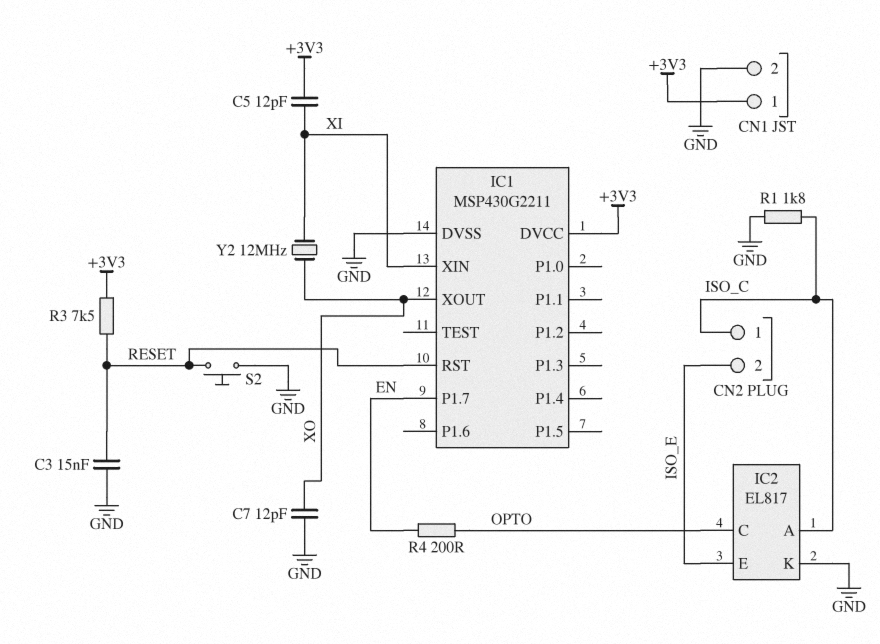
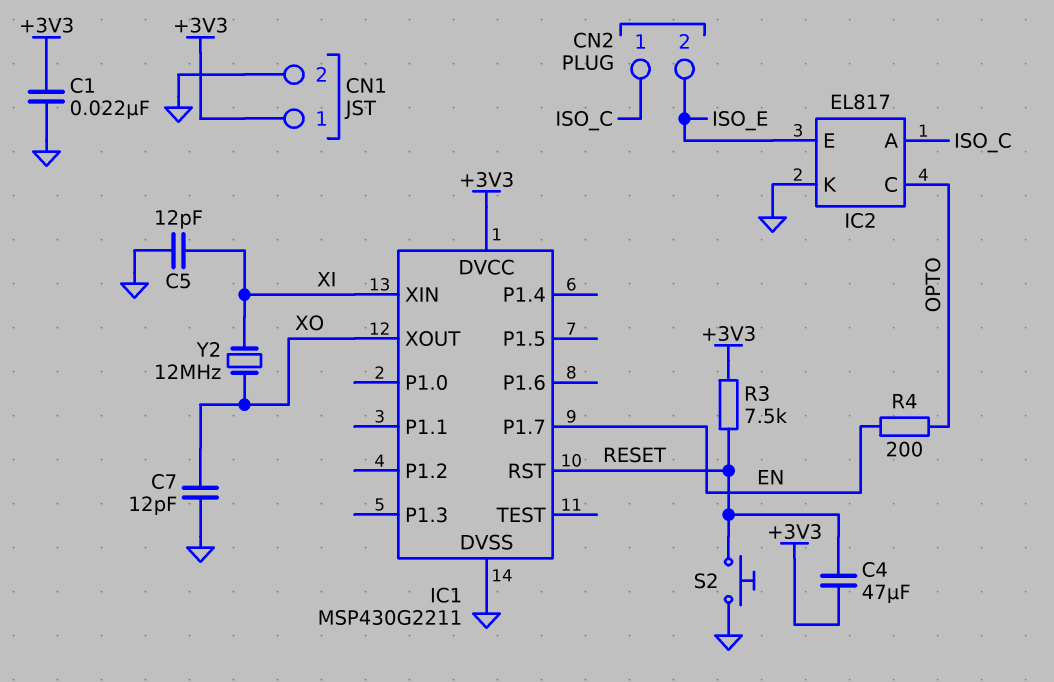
C1: none -> 22nF (+3V3, GND)
C3: 15nF (GND, RESET) -> none
C4: none -> 47uF (+3V3, RESET)
C5: 12pF (+3V3, XI) -> 12pF (GND, XI)
R1: 1.8k (GND, ISO_C) -> none

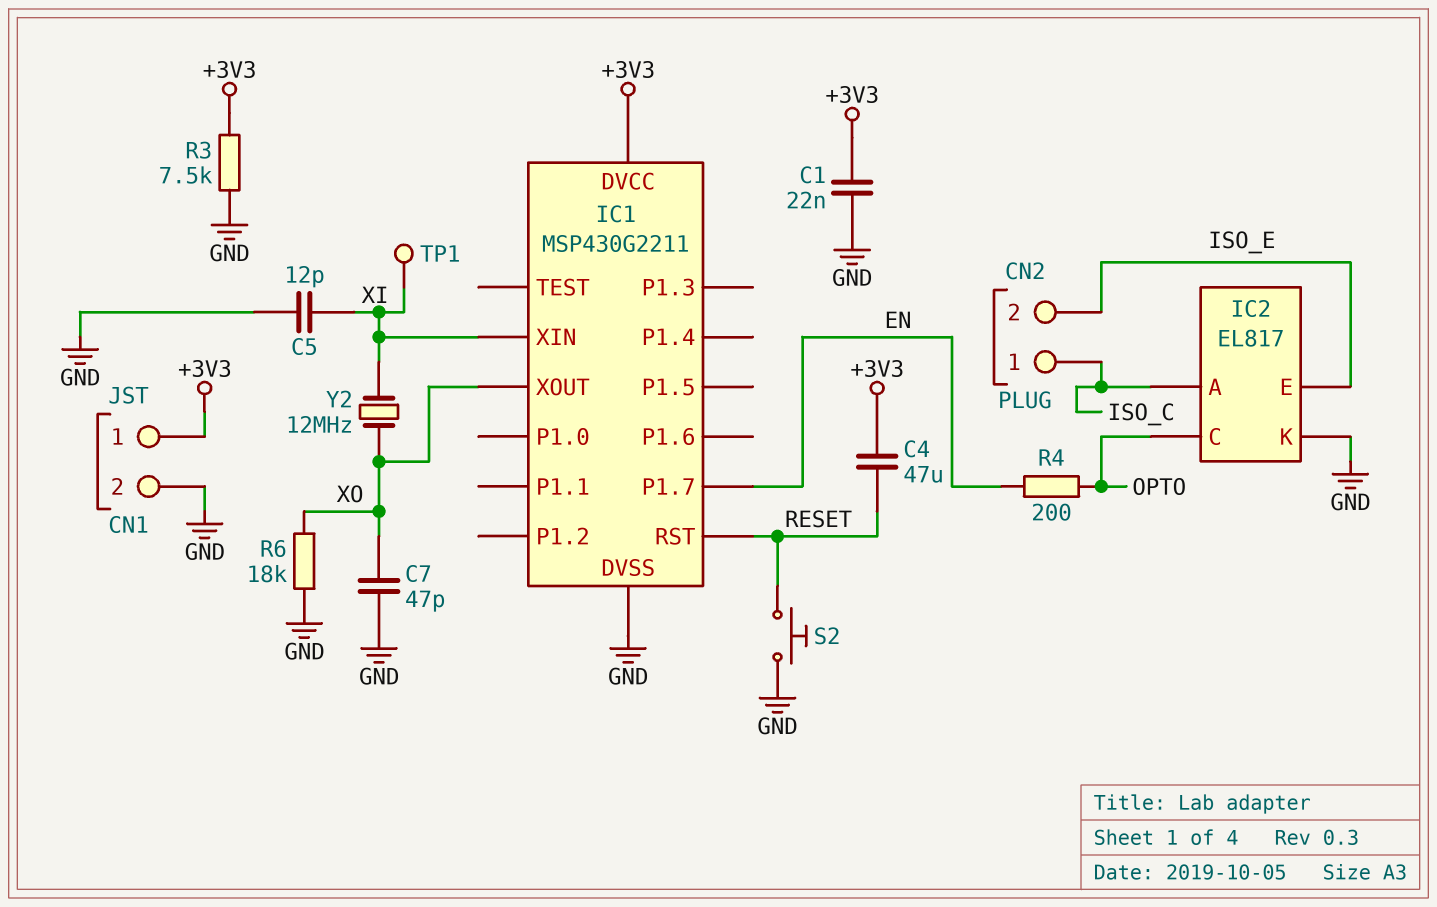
C7: 12pF (GND, XO) -> 47pF (GND, XO)
R3: 7.5k (+3V3, RESET) -> 7.5k (+3V3, GND)
R6: none -> 18k (GND, XO)
TP1: none -> test point (XI)

